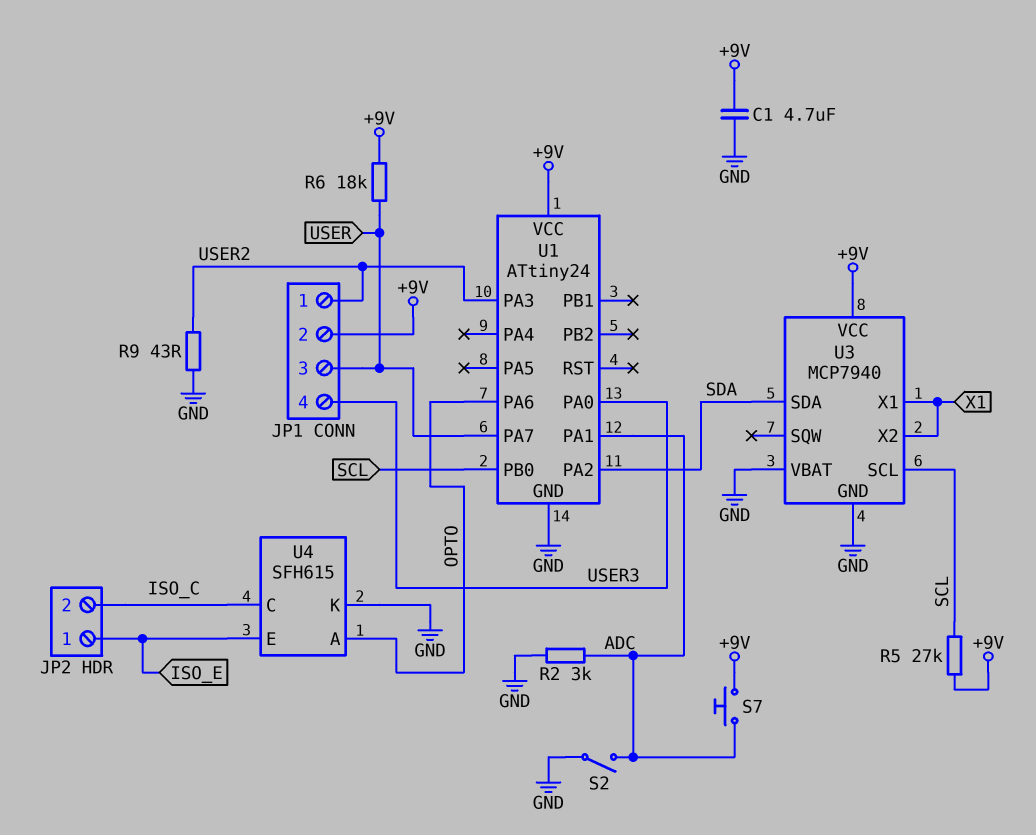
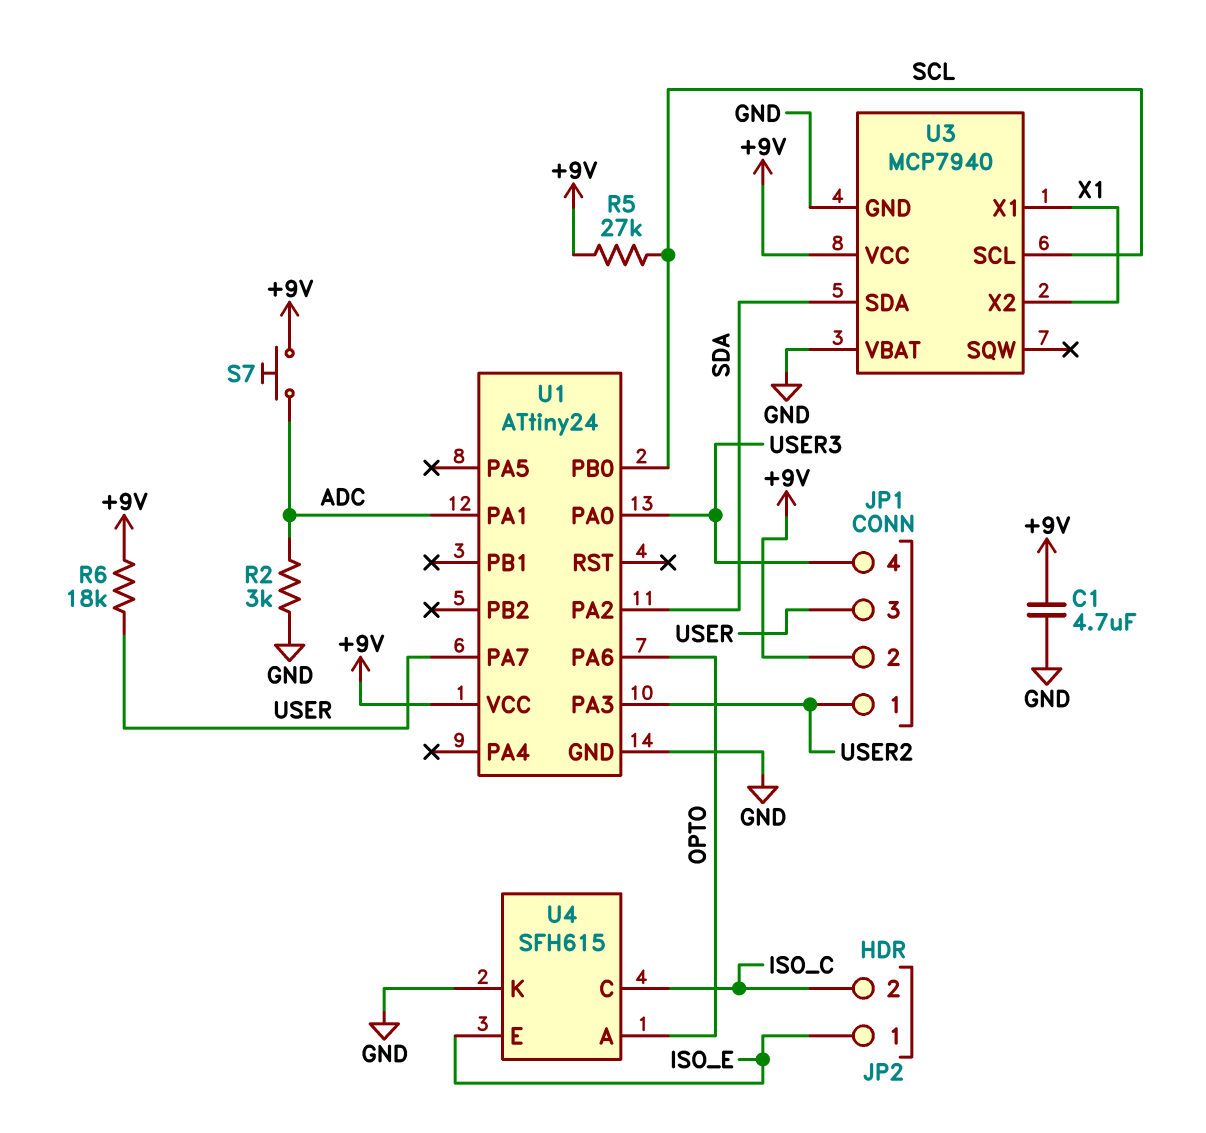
R9: 43 (GND, USER2) -> none
S2: switch (ADC, GND) -> none

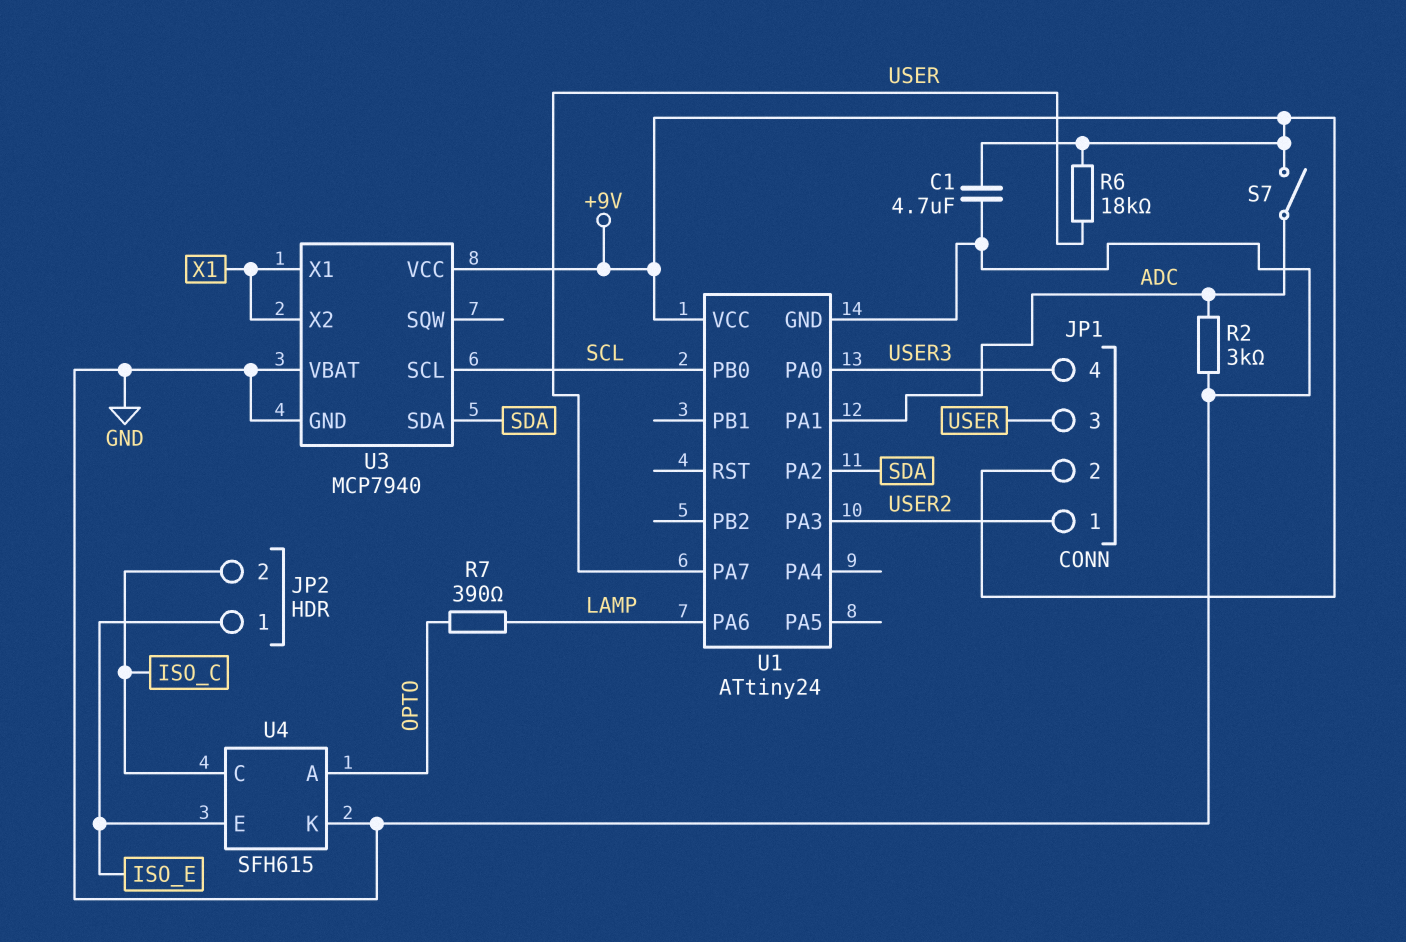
R5: 27k (+9V, SCL) -> none
R7: none -> 390 (LAMP, OPTO)
S7: button (+9V, ADC) -> switch (+9V, ADC)
U1 pin PA6: OPTO -> LAMP

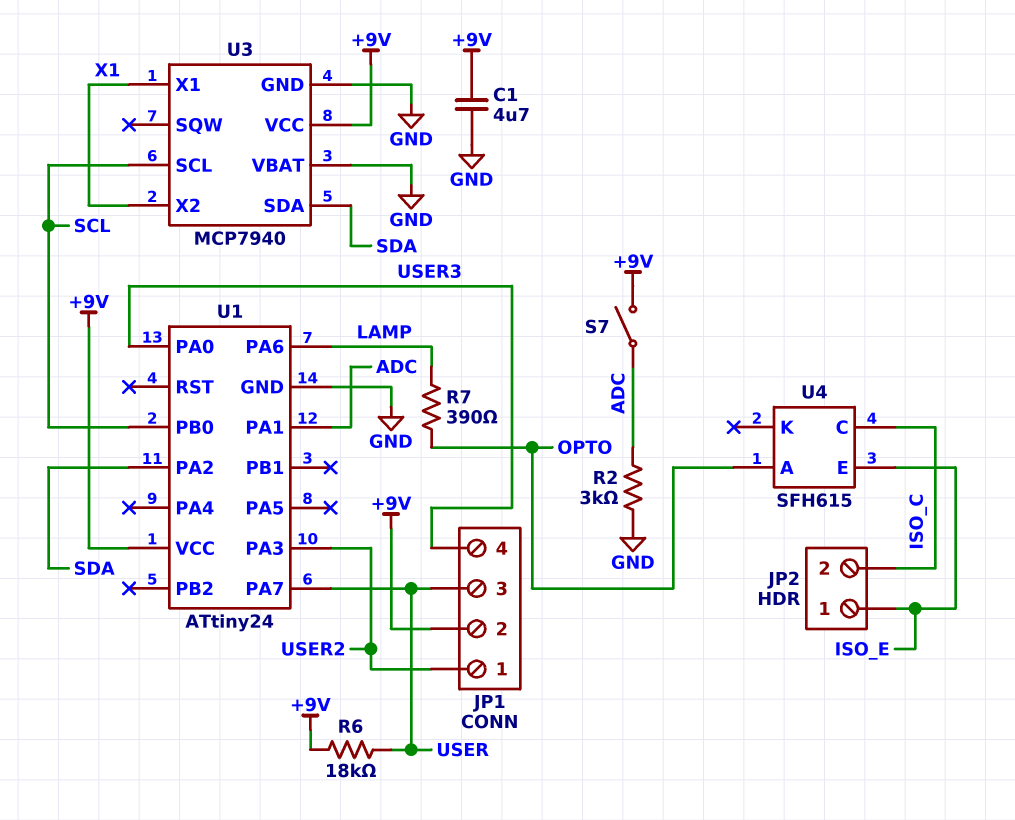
U4 pin K: GND -> none

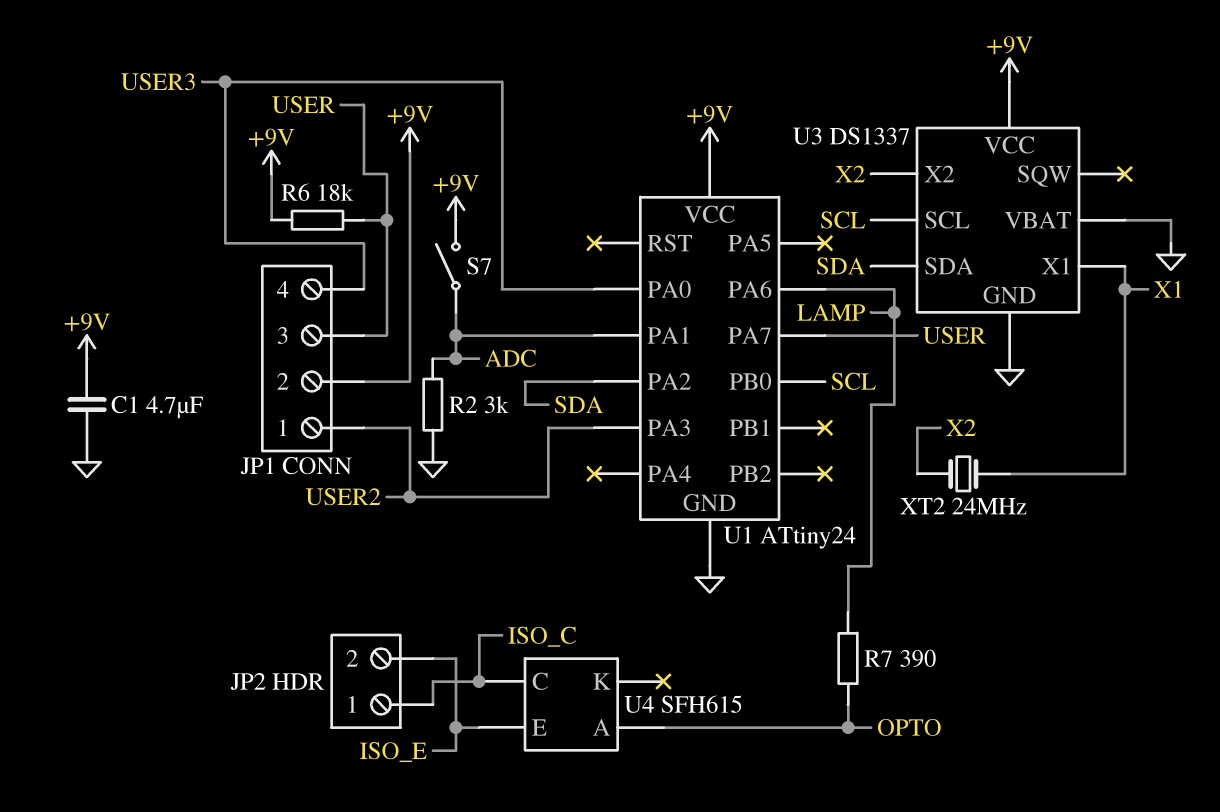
JP2 pin 1: ISO_E -> ISO_C
JP2 pin 2: ISO_C -> ISO_E
U3: MCP7940 -> DS1337
U3 pin X2: X1 -> X2
XT2: none -> 24MHz (X1, X2)

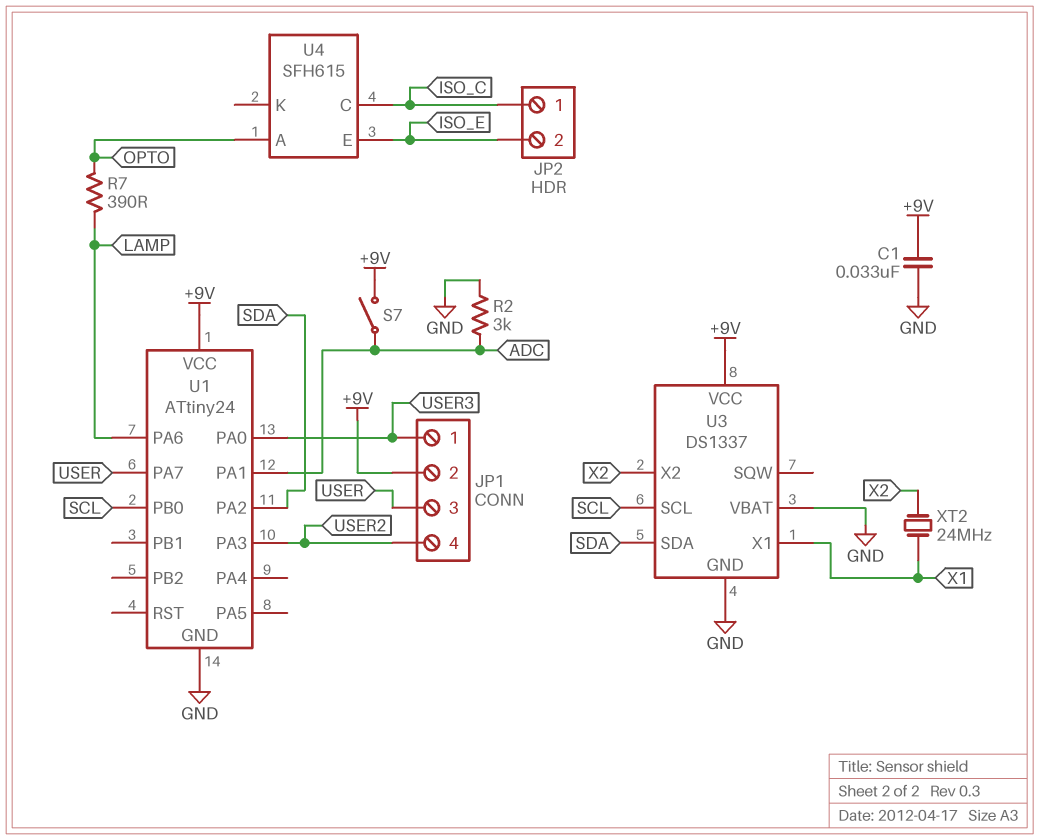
C1: 4.7uF (+9V, GND) -> 33nF (+9V, GND)
JP1 pin 1: USER2 -> USER3
JP1 pin 4: USER3 -> USER2
R6: 18k (+9V, USER) -> none

